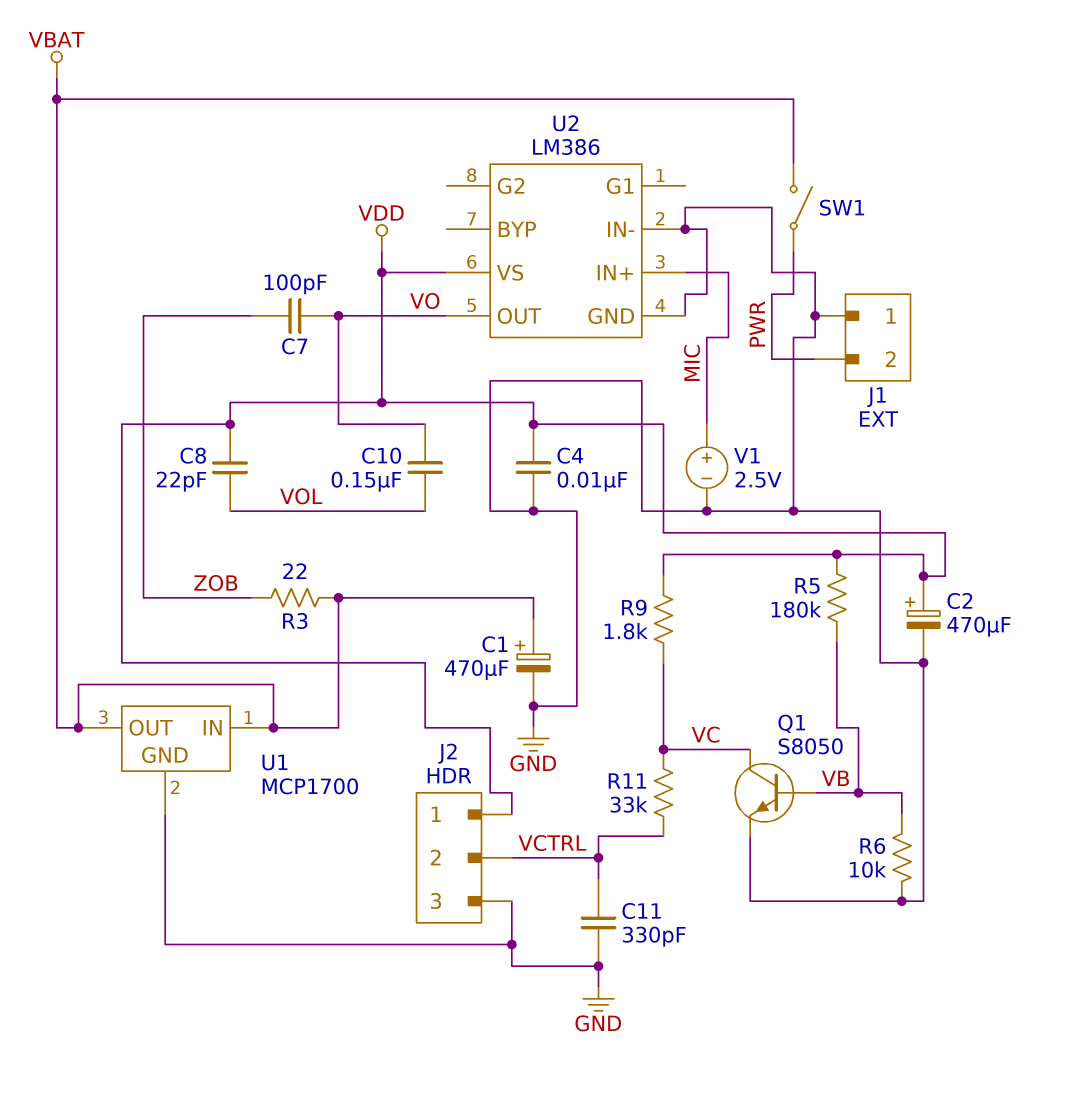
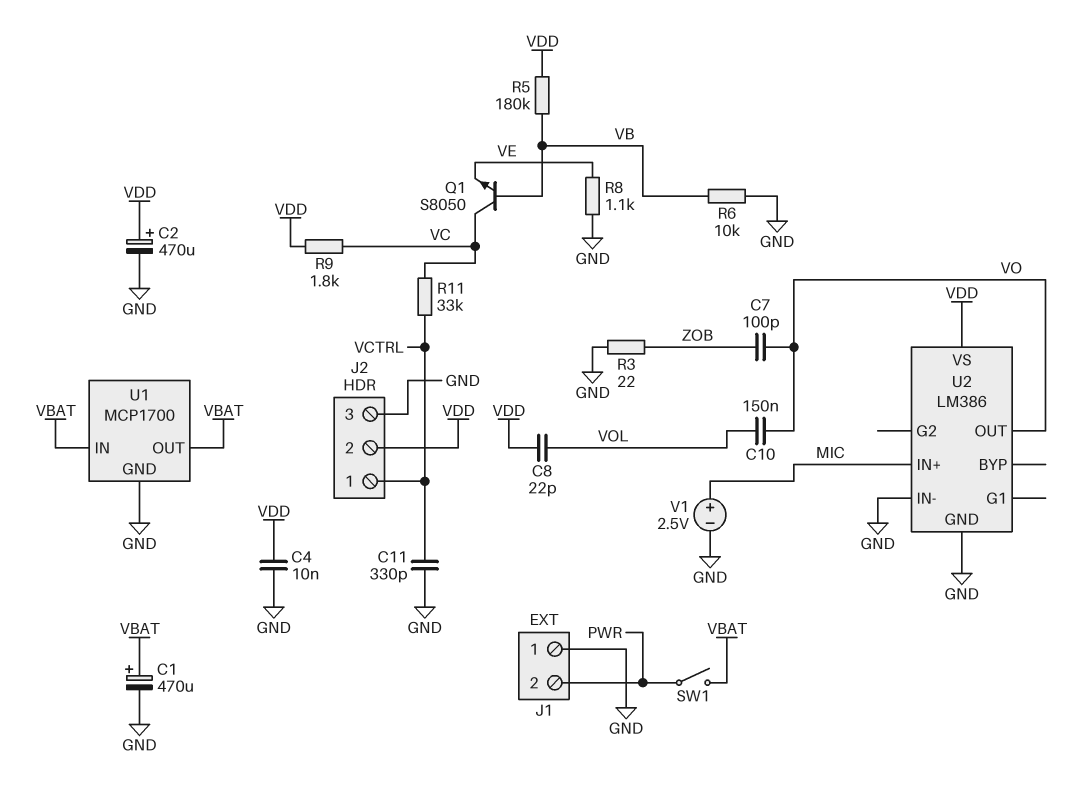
J2 pin 1: VDD -> VCTRL
J2 pin 2: VCTRL -> VDD
Q1: NPN S8050 (B VB, C VC, E GND) -> NPN S8050 (B VB, C VC, E VE)
R3: 22 (VBAT, ZOB) -> 22 (GND, ZOB)
R8: none -> 1.1k (GND, VE)

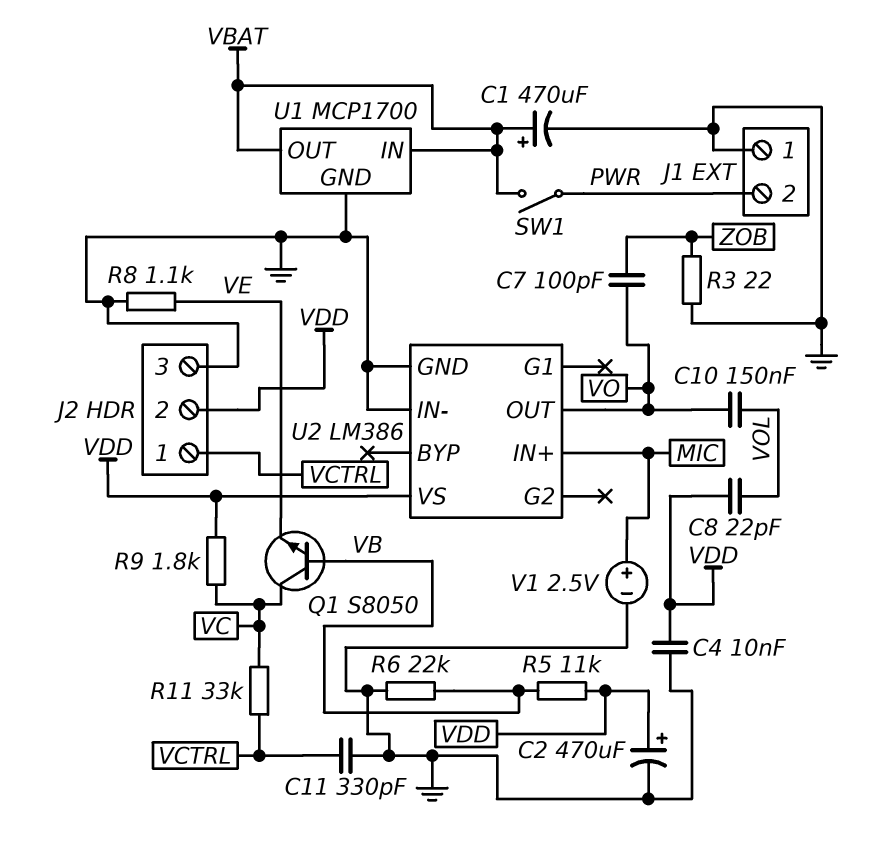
R5: 180k (VB, VDD) -> 11k (VB, VDD)
R6: 10k (GND, VB) -> 22k (GND, VB)

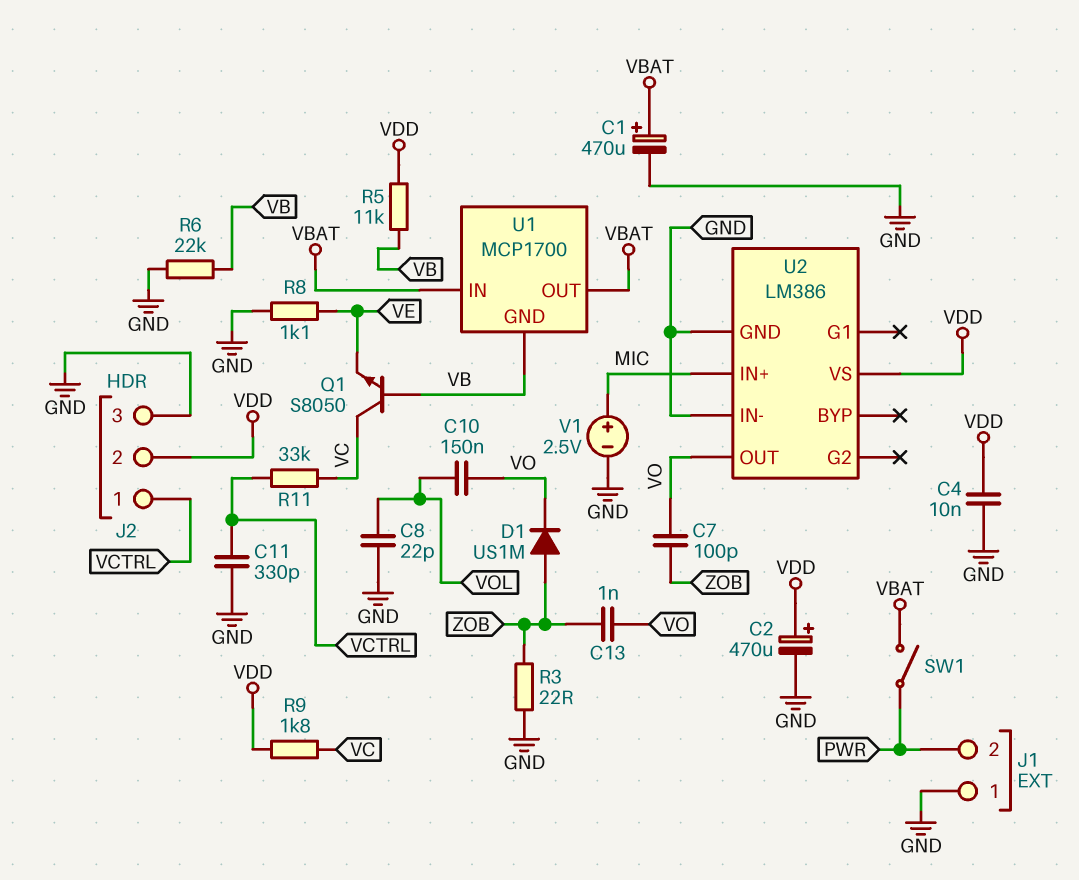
C8: 22pF (VDD, VOL) -> 22pF (GND, VOL)
C13: none -> 1nF (VO, ZOB)
D1: none -> diode US1M (A ZOB, K VO)
U1 pin GND: GND -> VB

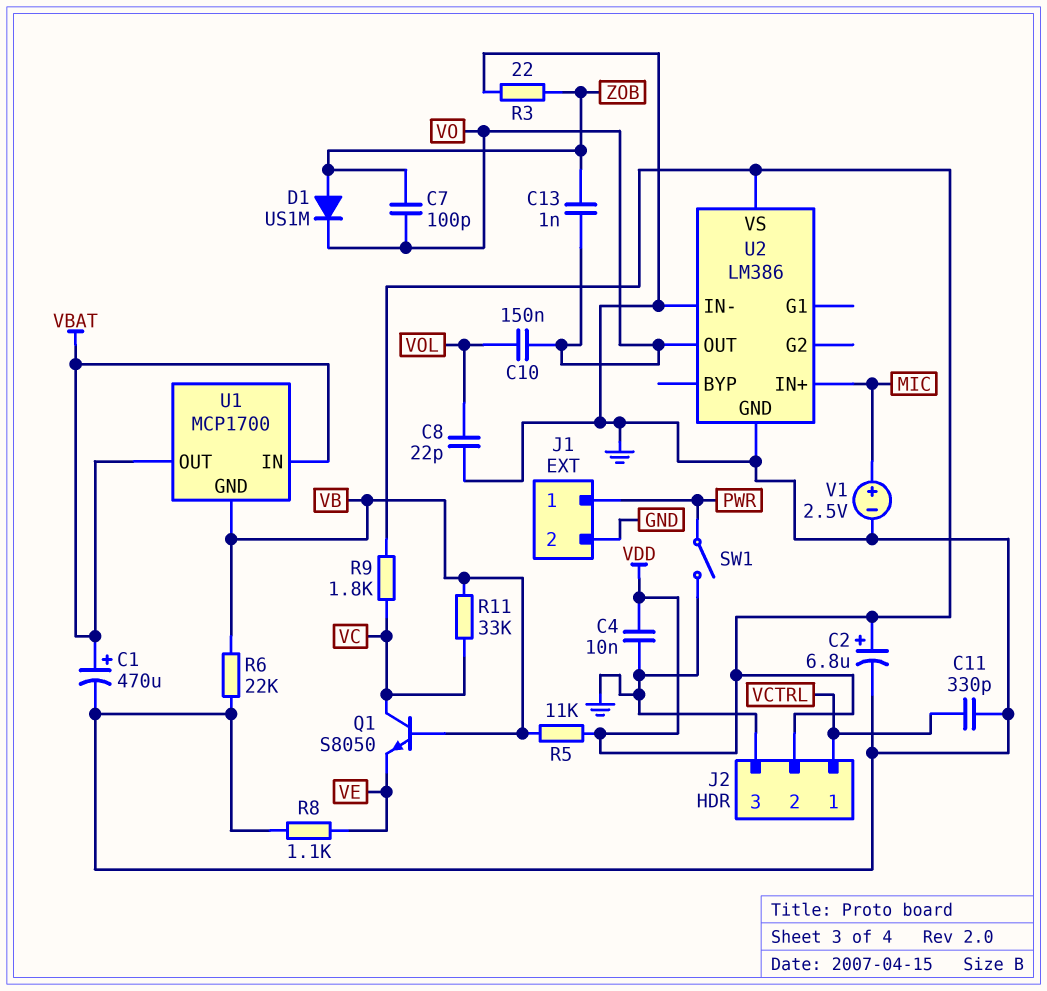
C2: 470uF (plus VDD, minus GND) -> 6.8uF (plus VDD, minus GND)
J1 pin 1: GND -> PWR
J1 pin 2: PWR -> GND
R11: 33k (VC, VCTRL) -> 33k (VB, VC)
SW1: switch (PWR, VBAT) -> switch (GND, PWR)

